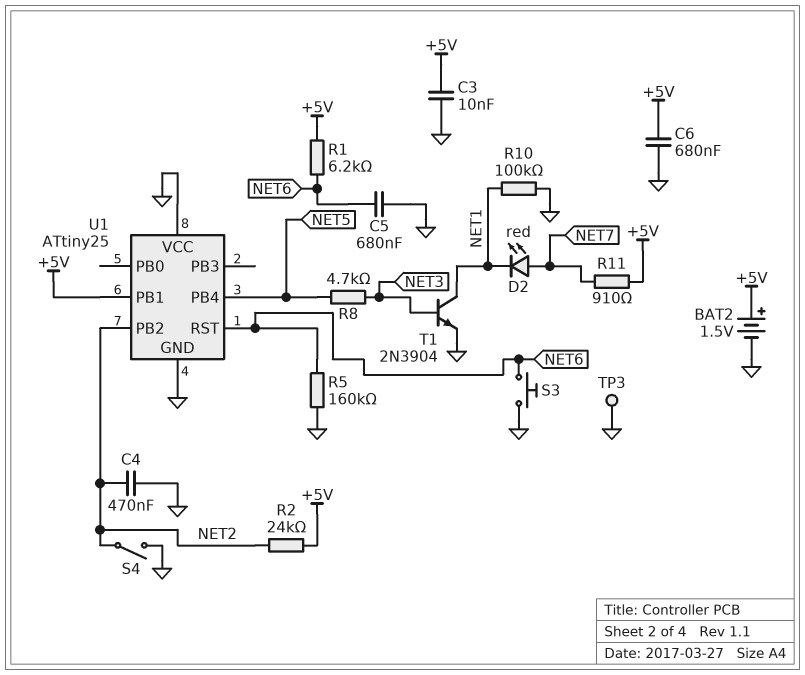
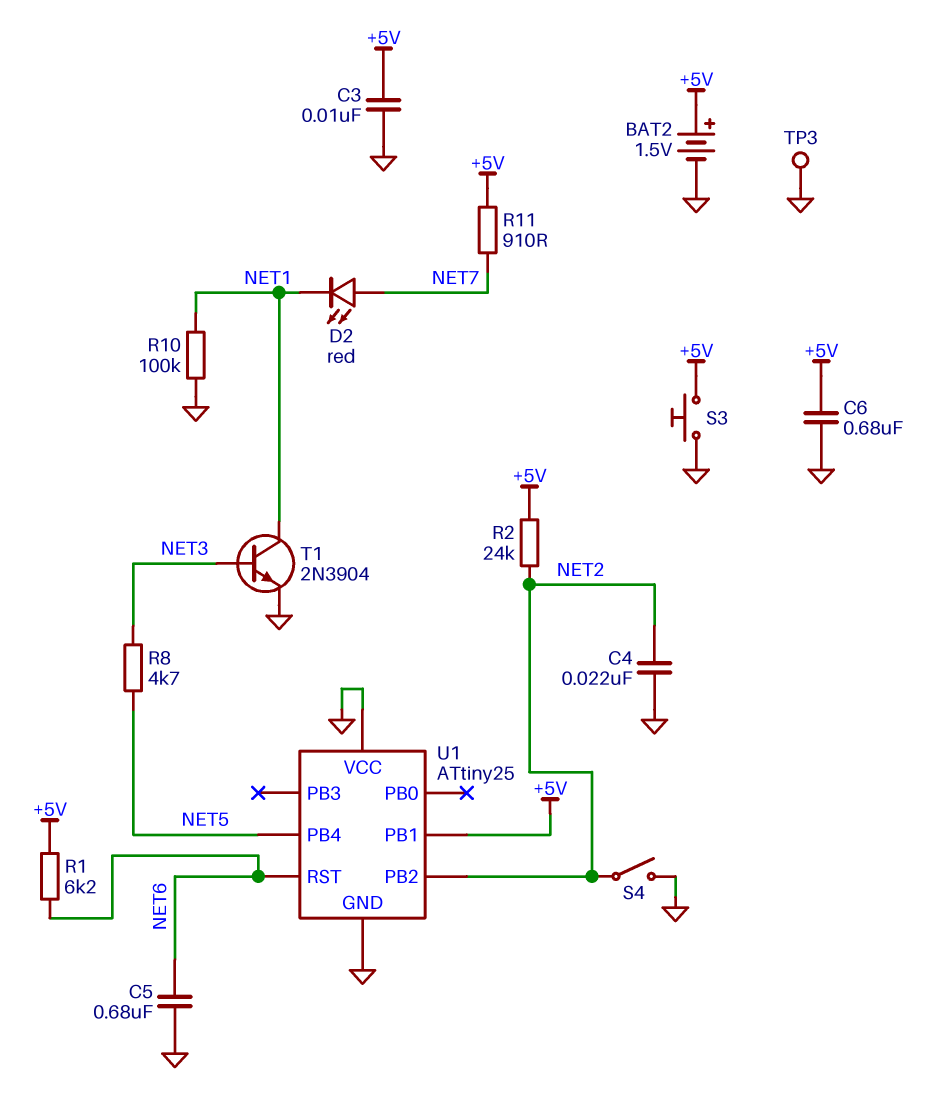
C4: 470nF (GND, NET2) -> 22nF (GND, NET2)
R5: 160k (GND, NET6) -> none
S3: button (GND, NET6) -> button (+5V, GND)

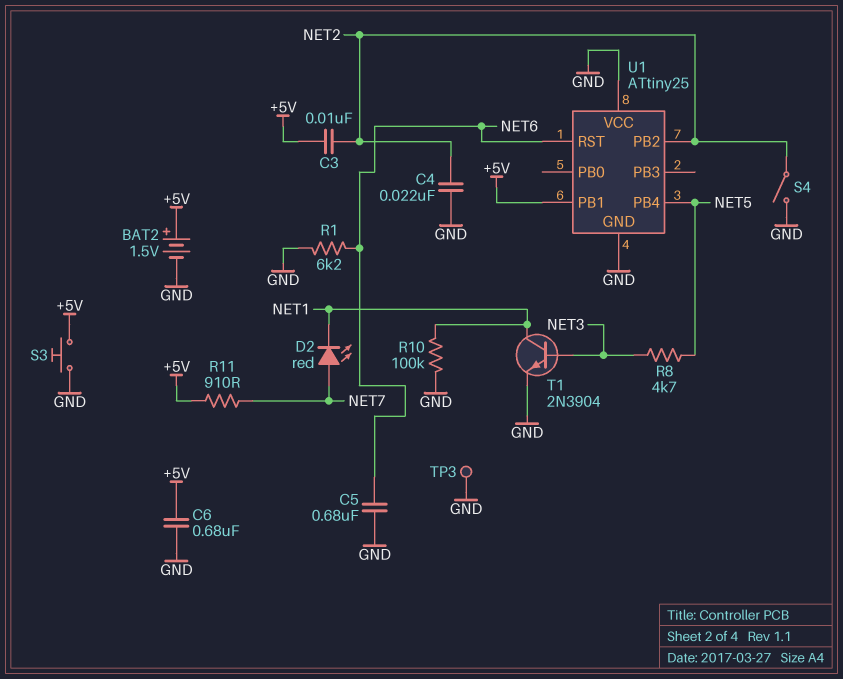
C3: 10nF (+5V, GND) -> 10nF (+5V, NET2)
R1: 6.2k (+5V, NET6) -> 6.2k (GND, NET6)
R2: 24k (+5V, NET2) -> none

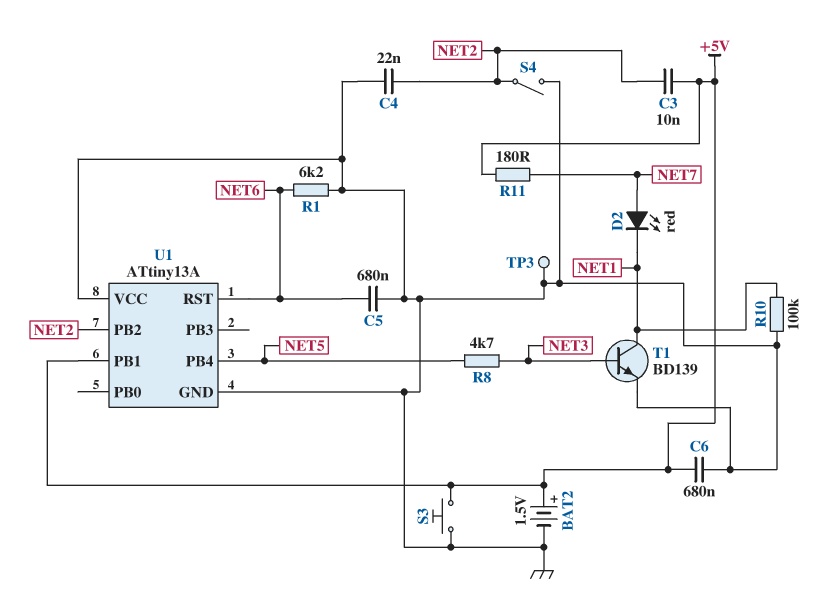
R11: 910 (+5V, NET7) -> 180 (+5V, NET7)
T1: NPN 2N3904 (B NET3, C NET1, E GND) -> NPN BD139 (B NET3, C NET1, E GND)
U1: ATtiny25 -> ATtiny13A

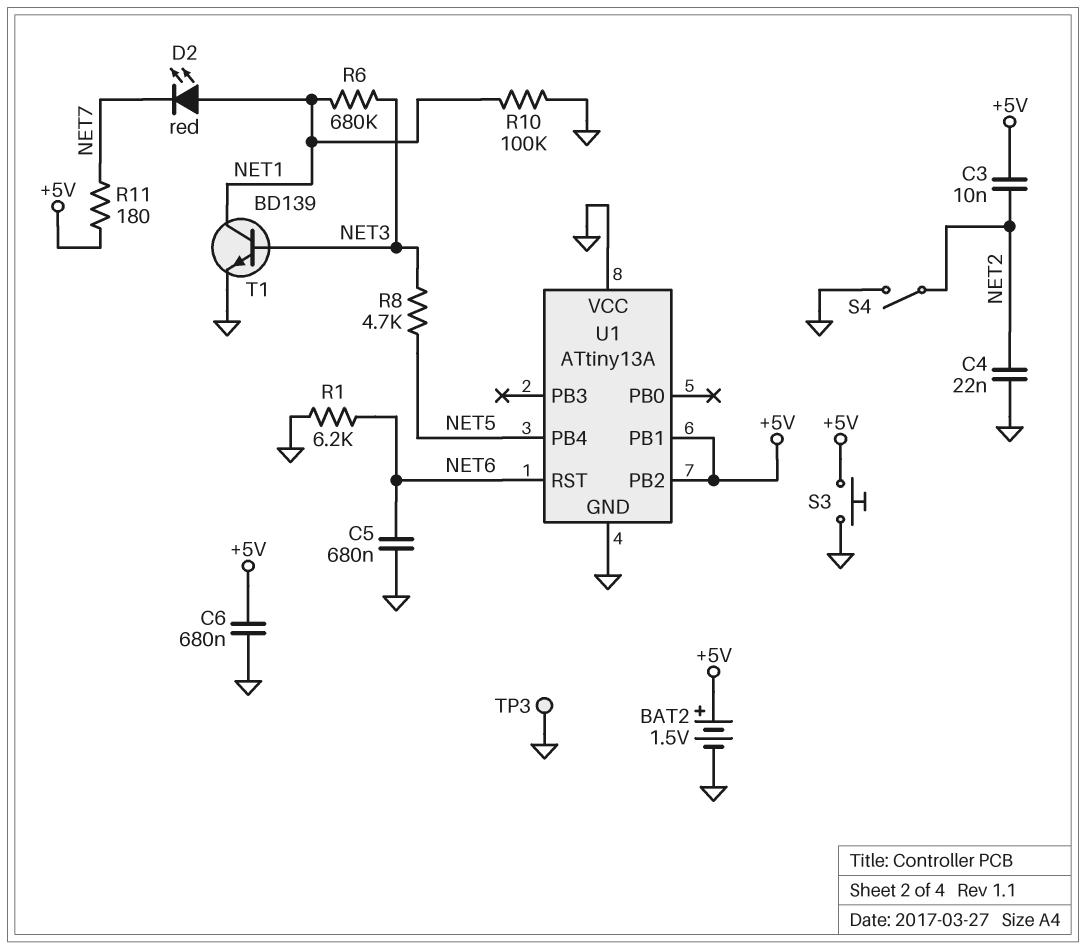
D2: LED red (A NET7, K NET1) -> LED red (A NET1, K NET7)
R6: none -> 680k (NET1, NET3)
U1 pin PB2: NET2 -> +5V

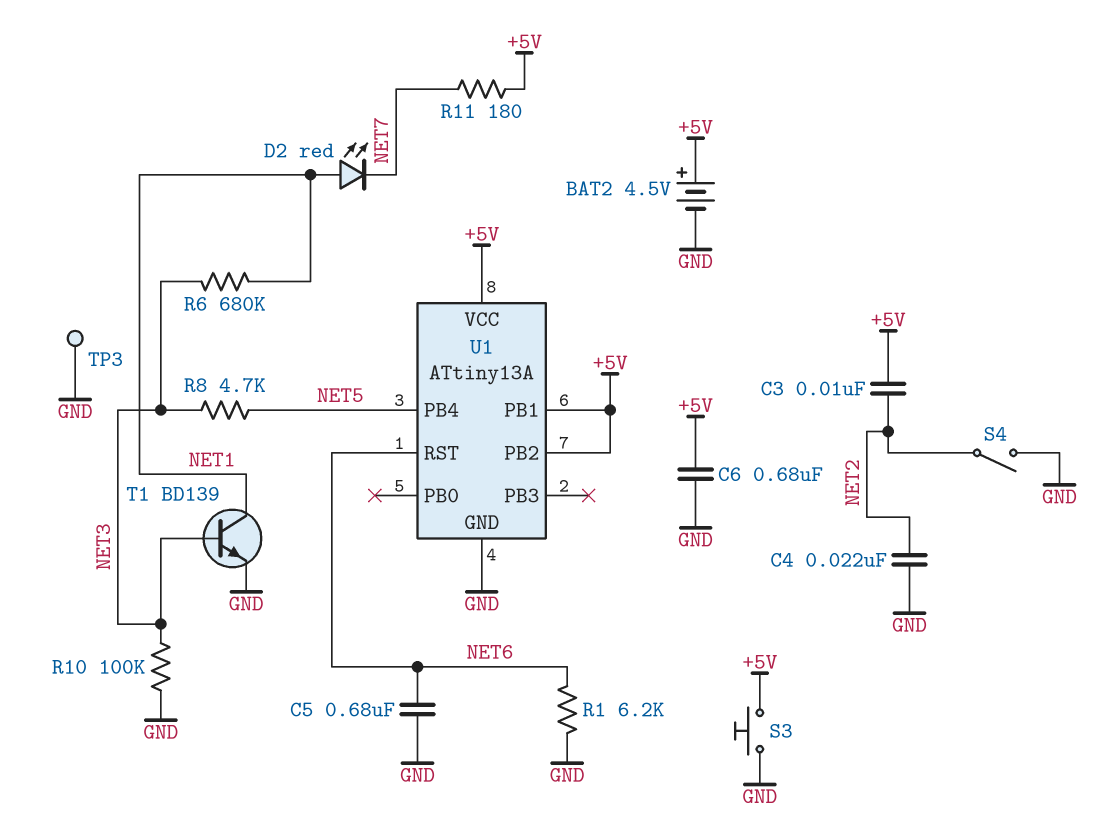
BAT2: 1.5V (plus +5V, minus GND) -> 4.5V (plus +5V, minus GND)
R10: 100k (GND, NET1) -> 100k (GND, NET3)
U1 pin VCC: GND -> +5V

